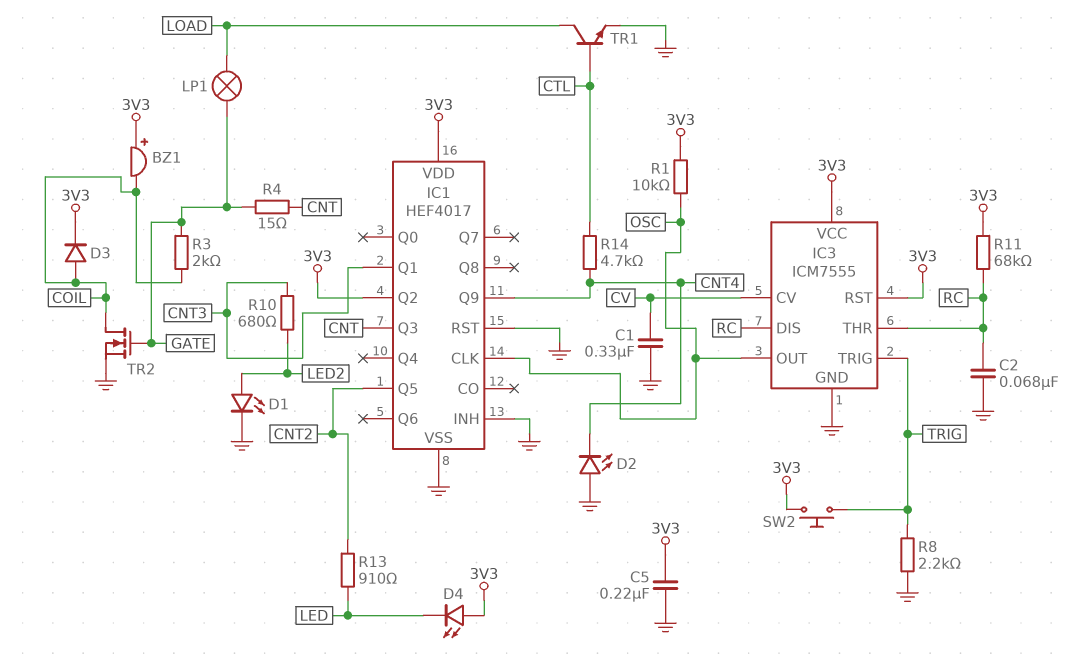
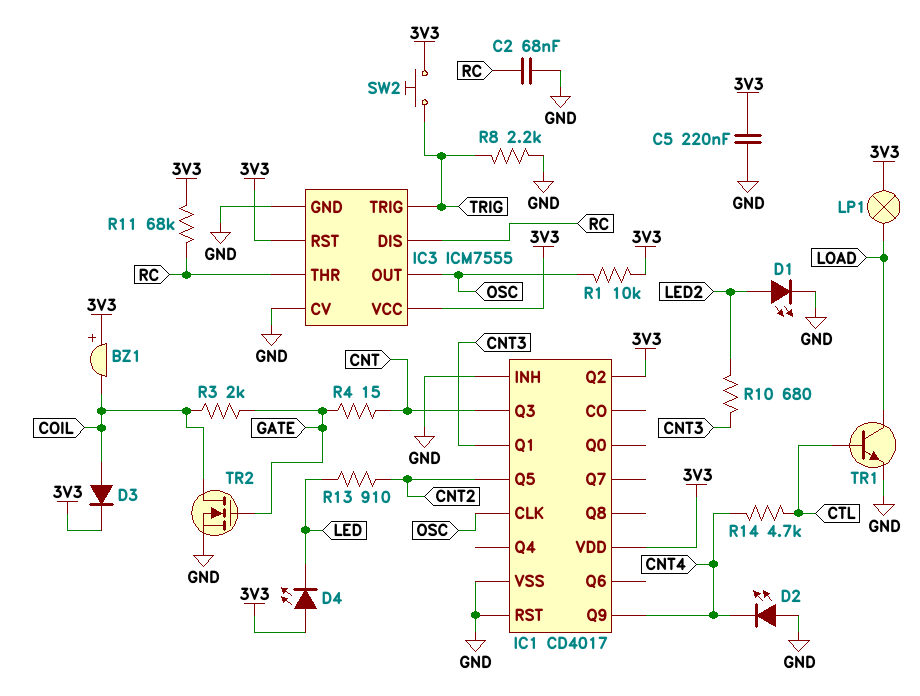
C1: 330nF (CV, GND) -> none
IC1: HEF4017 -> CD4017
IC3 pin CV: CV -> GND
LP1: lamp (GATE, LOAD) -> lamp (3V3, LOAD)

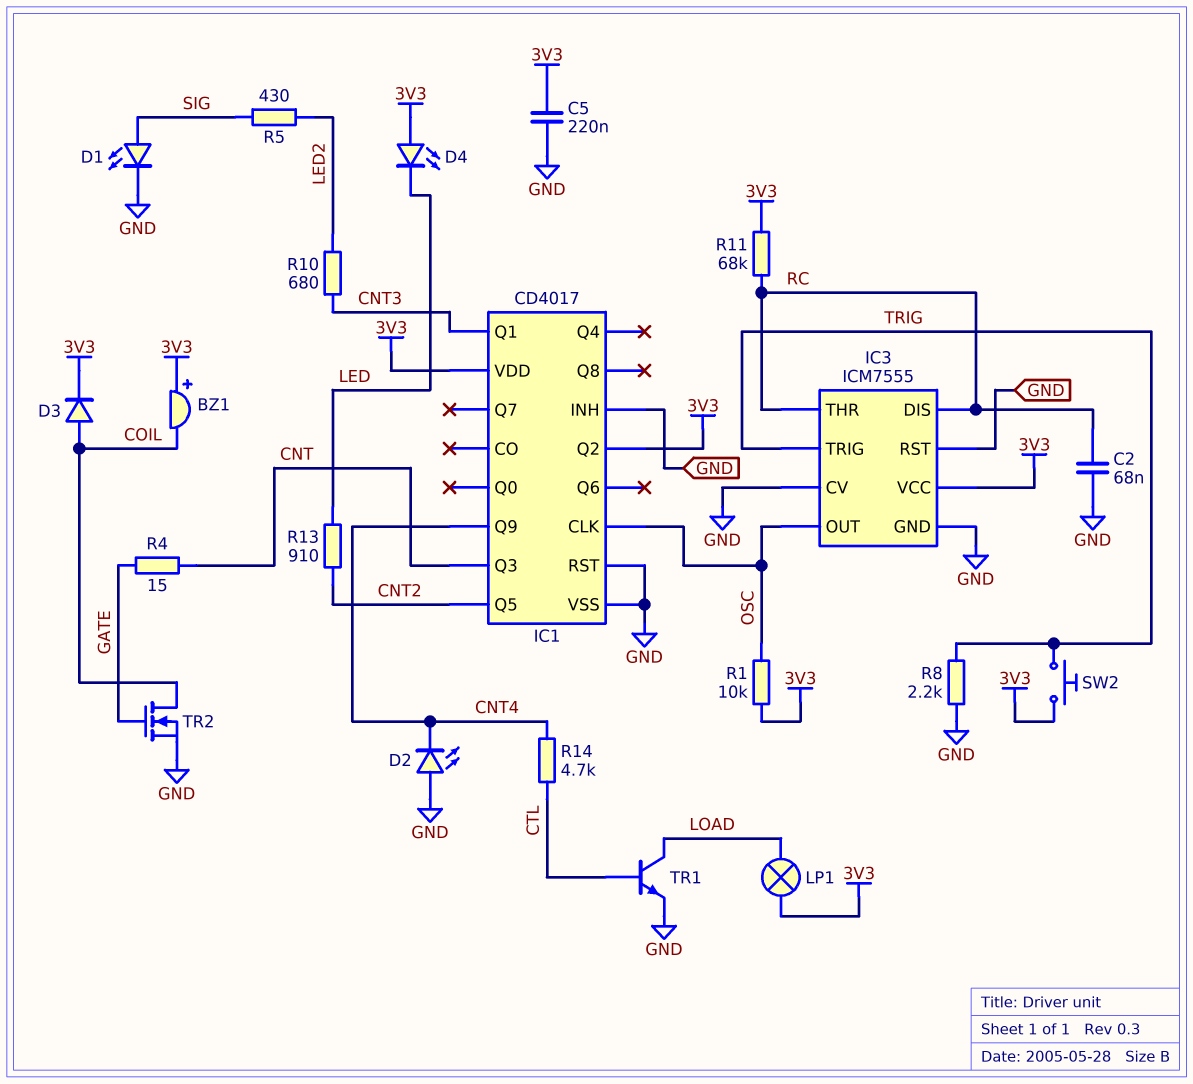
D1: LED (A LED2, K GND) -> LED (A SIG, K GND)
IC3 pin RST: 3V3 -> GND
R3: 2k (COIL, GATE) -> none
R5: none -> 430 (LED2, SIG)

